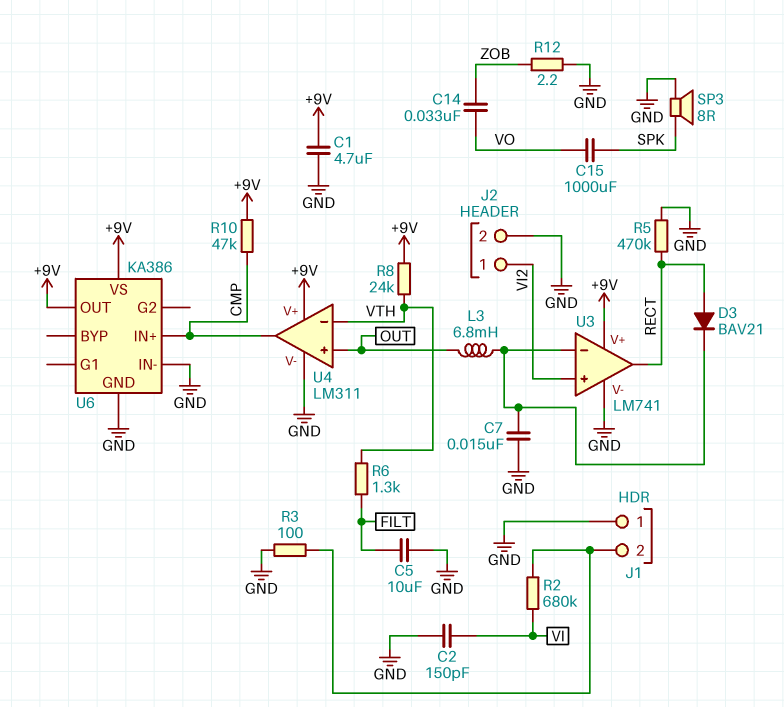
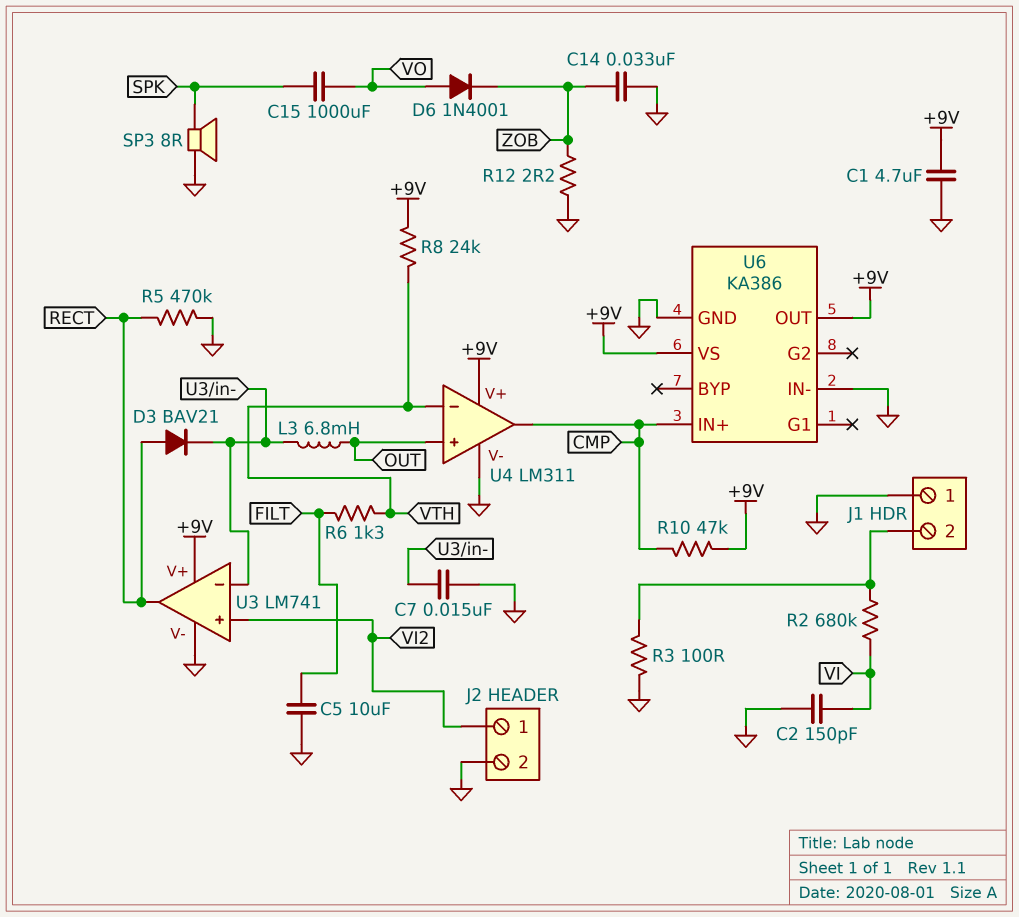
C14: 33nF (VO, ZOB) -> 33nF (GND, ZOB)
D6: none -> diode 1N4001 (A VO, K ZOB)

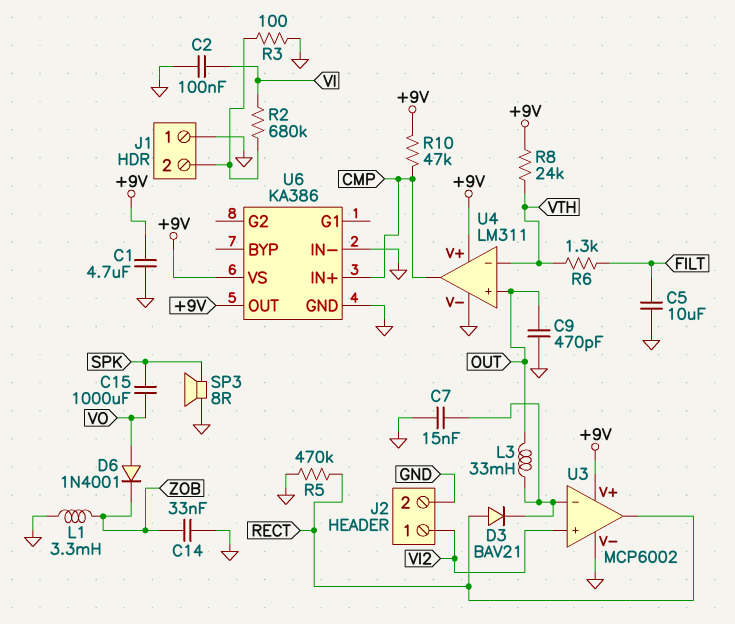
C2: 150pF (GND, VI) -> 100nF (GND, VI)
C9: none -> 470pF (GND, OUT)
L1: none -> 3.3mH (GND, ZOB)
L3: 6.8mH (OUT, U3/in-) -> 33mH (OUT, U3/in-)
R12: 2.2 (GND, ZOB) -> none
U3: LM741 -> MCP6002

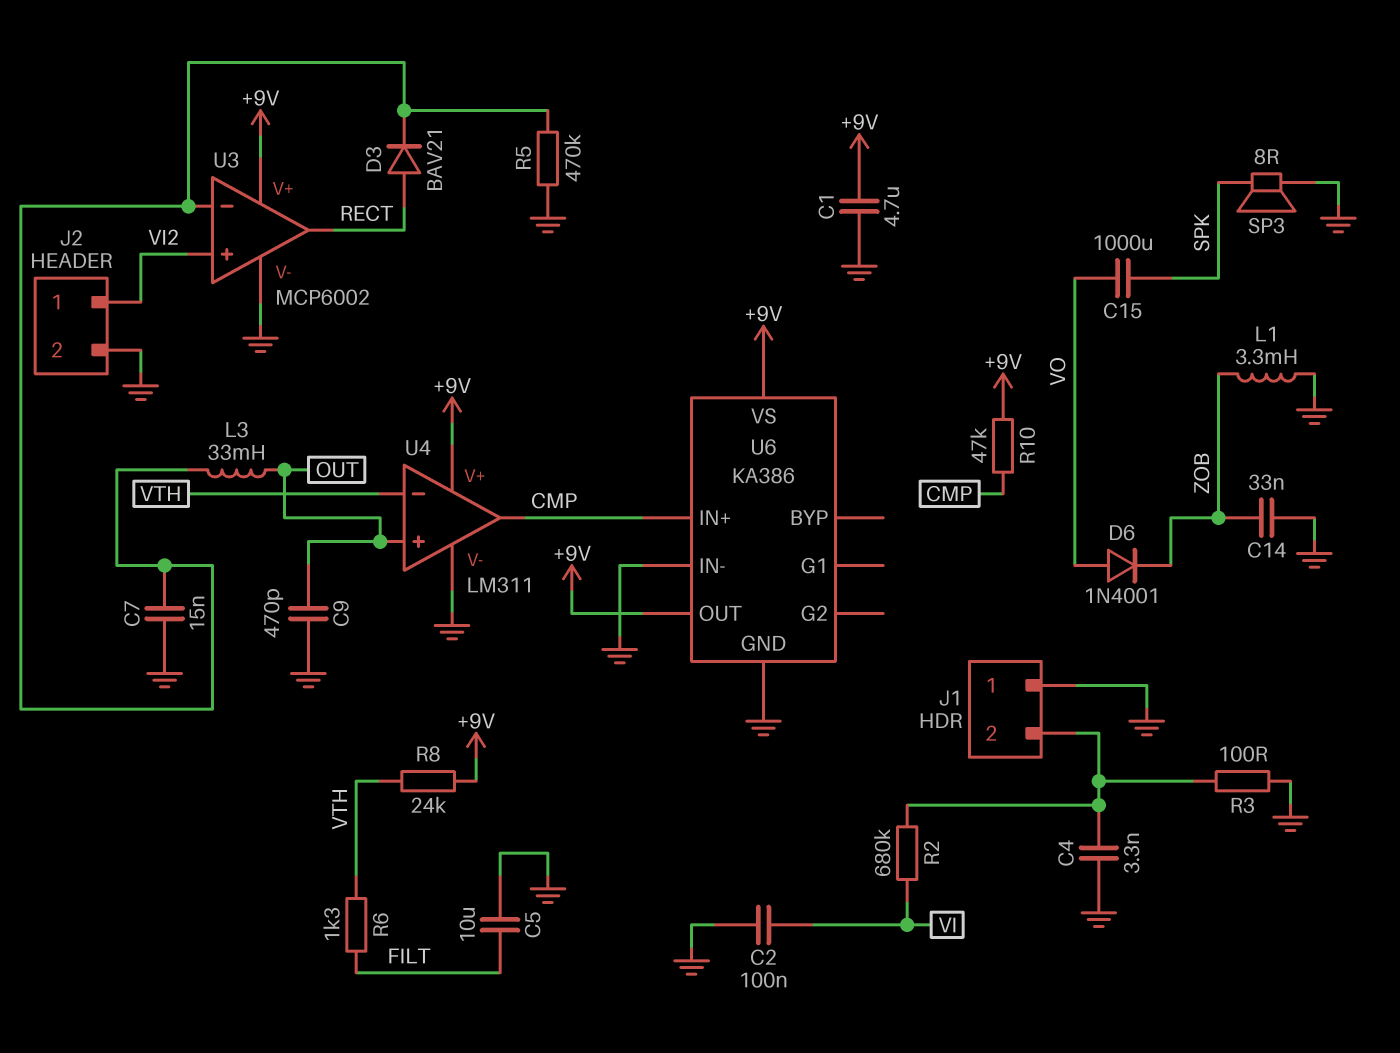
C4: none -> 3.3nF (GND, J1/2)
R5: 470k (GND, RECT) -> 470k (GND, U3/in-)

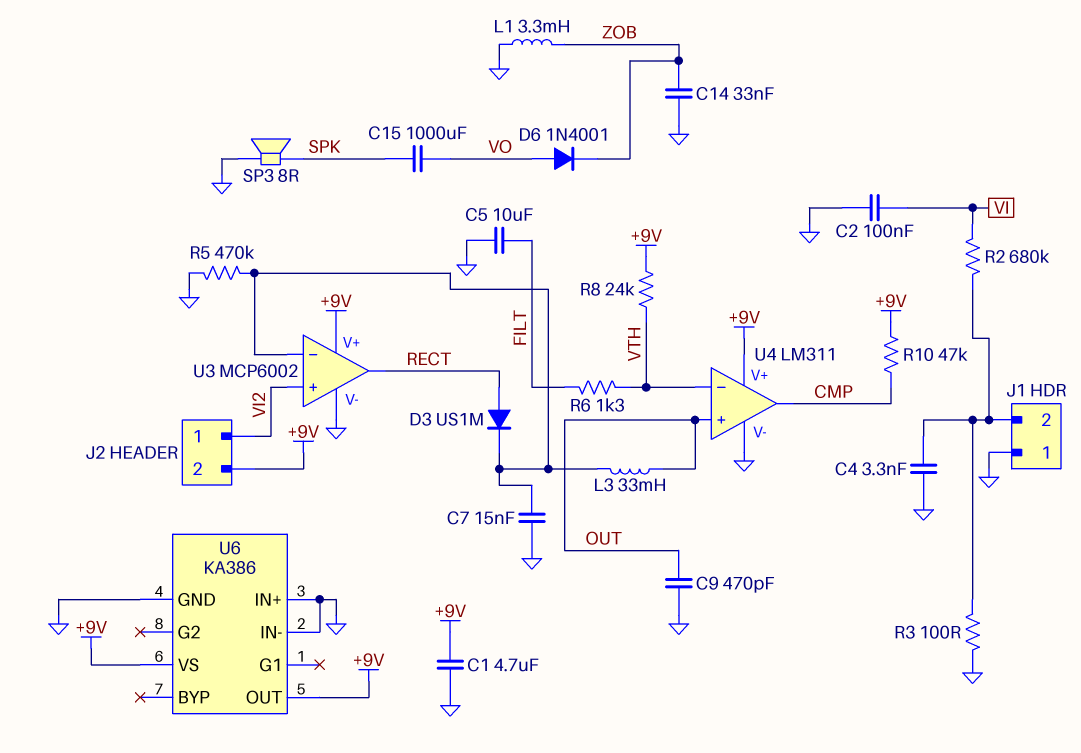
D3: diode BAV21 (A RECT, K U3/in-) -> diode US1M (A RECT, K U3/in-)
J2 pin 2: GND -> +9V
U6 pin IN+: CMP -> GND

